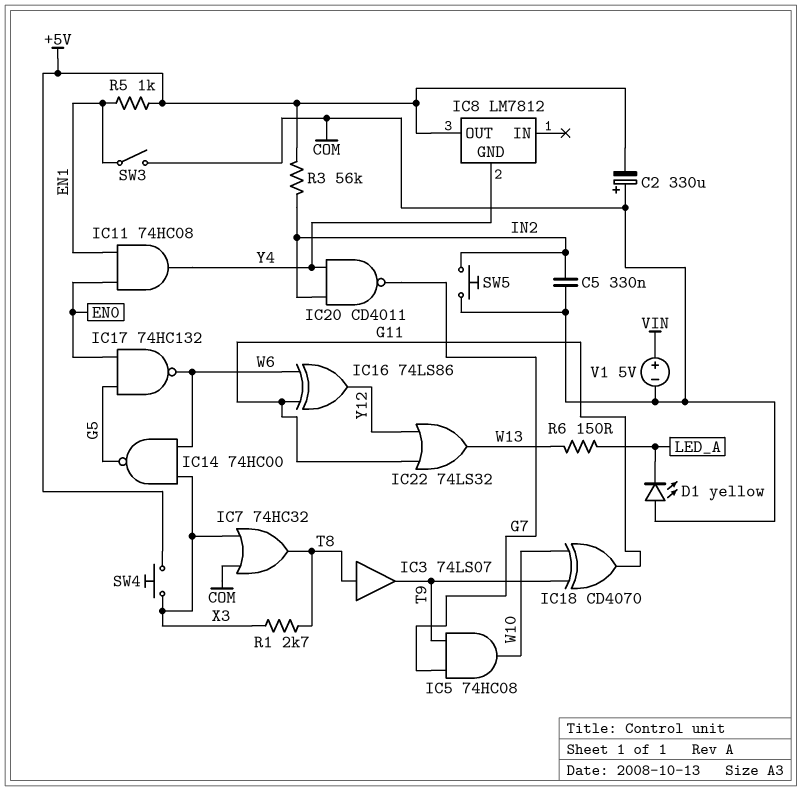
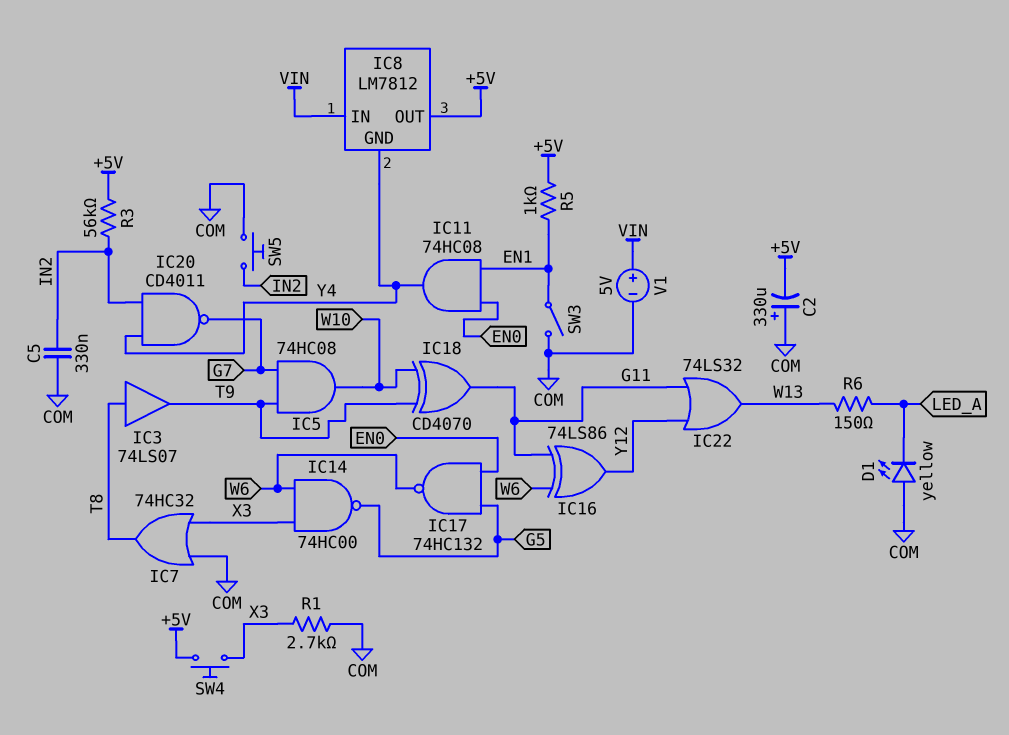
IC8 pin IN: none -> VIN
R1: 2.7k (T8, X3) -> 2.7k (COM, X3)

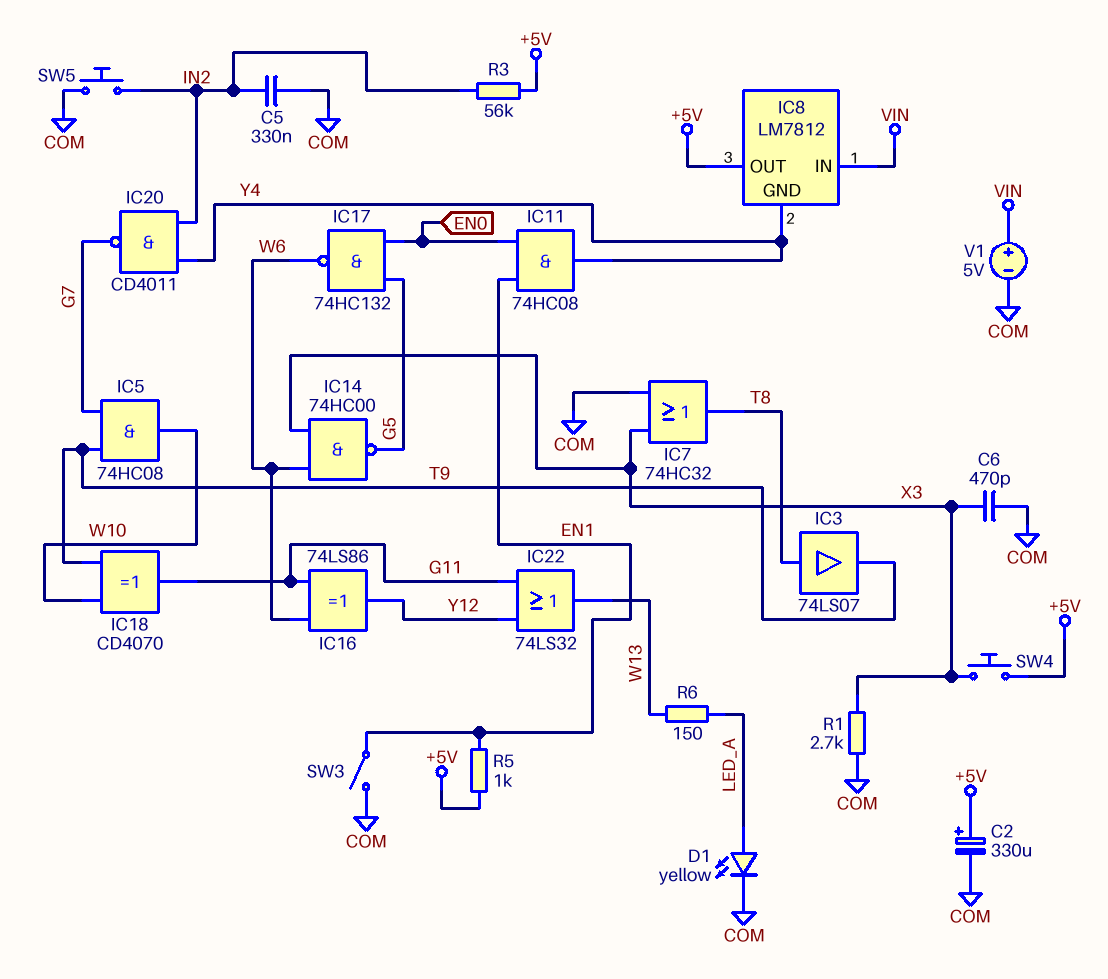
C2: 330uF (plus COM, minus +5V) -> 330uF (plus +5V, minus COM)
C6: none -> 470pF (COM, X3)
D1: LED yellow (A COM, K LED_A) -> LED yellow (A LED_A, K COM)

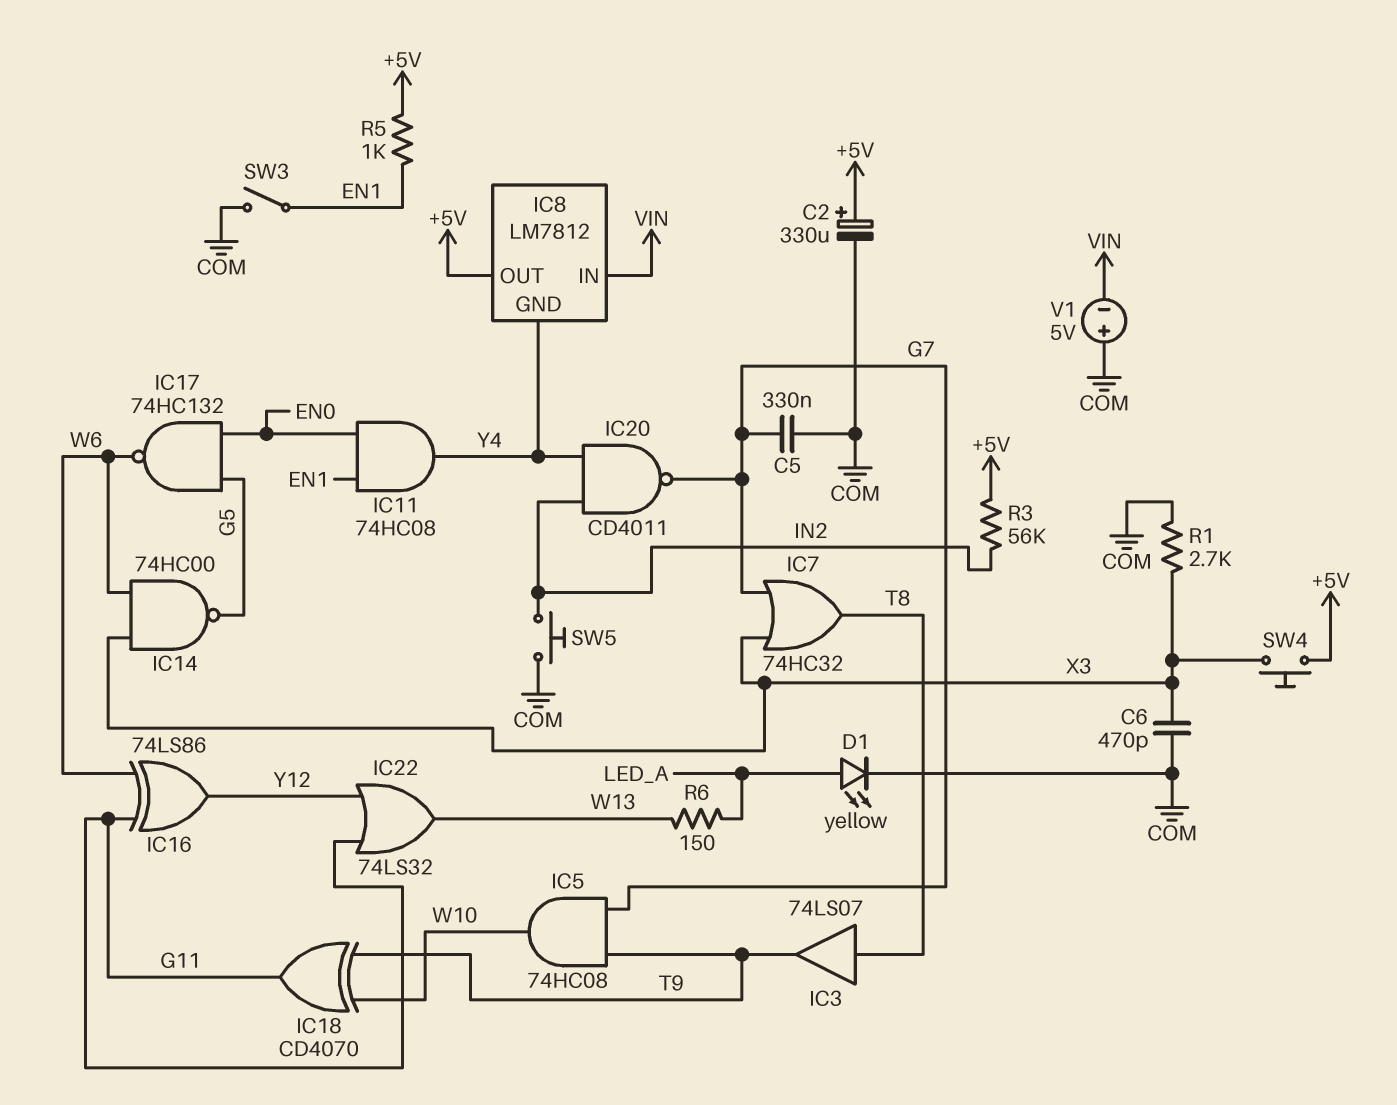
C5: 330nF (COM, IN2) -> 330nF (COM, G7)
IC7: OR 74HC32 (in COM, in X3, out T8) -> OR 74HC32 (in G7, in X3, out T8)
V1: 5V (plus VIN, minus COM) -> 5V (plus COM, minus VIN)

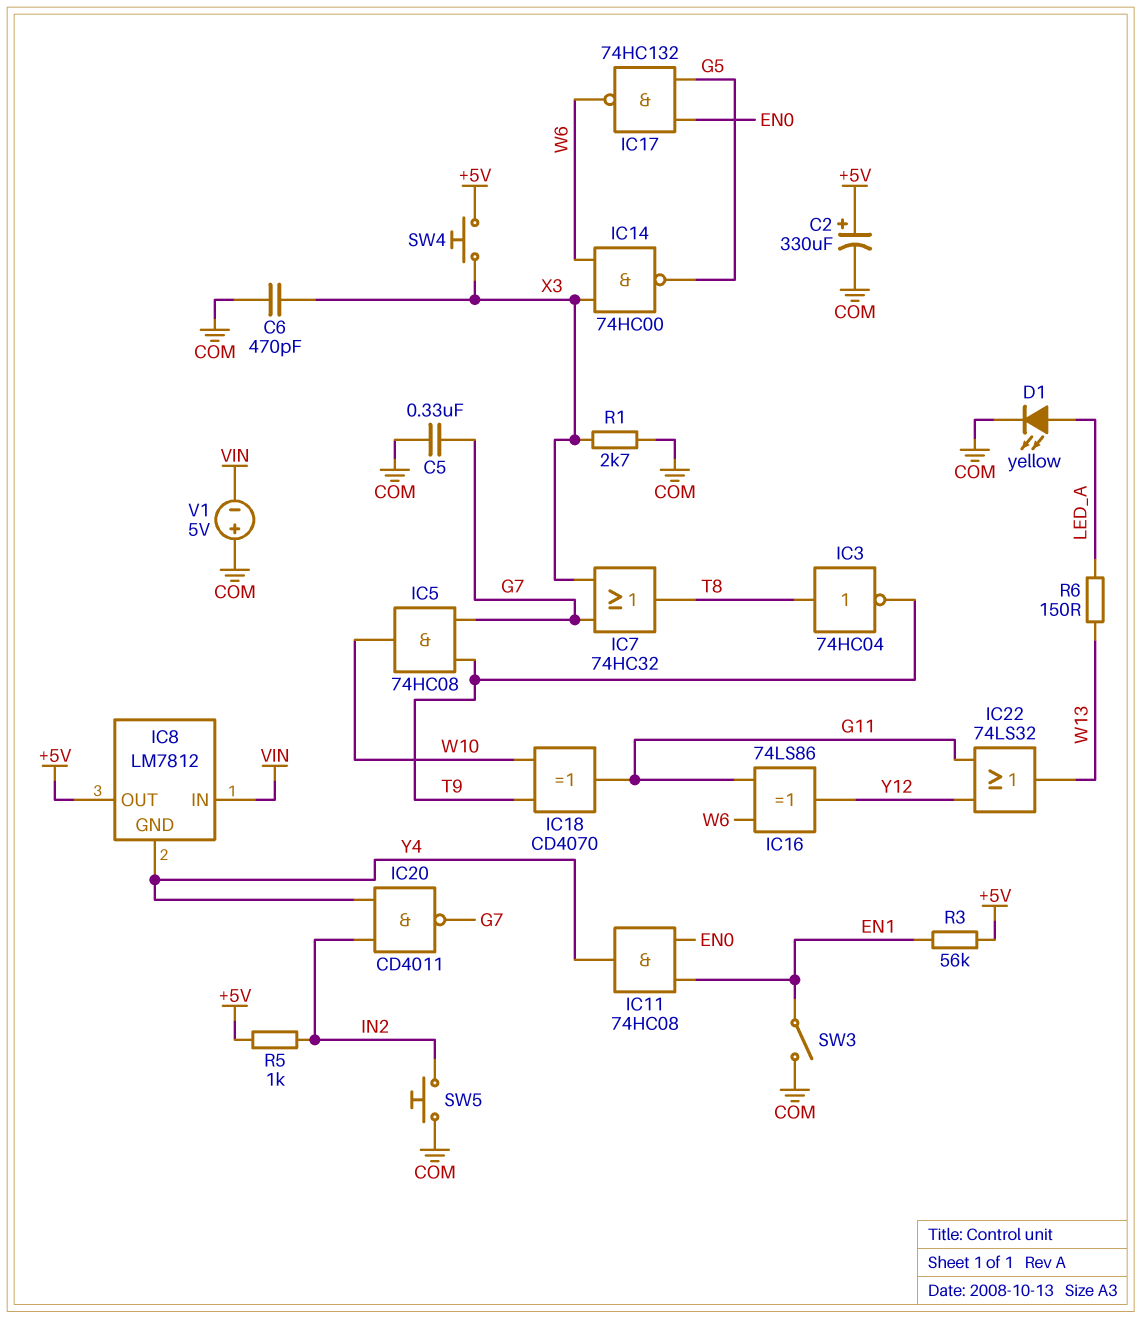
IC3: buffer 74LS07 (in T8, out T9) -> NOT 74HC04 (in T8, out T9)
R3: 56k (+5V, IN2) -> 56k (+5V, EN1)
R5: 1k (+5V, EN1) -> 1k (+5V, IN2)

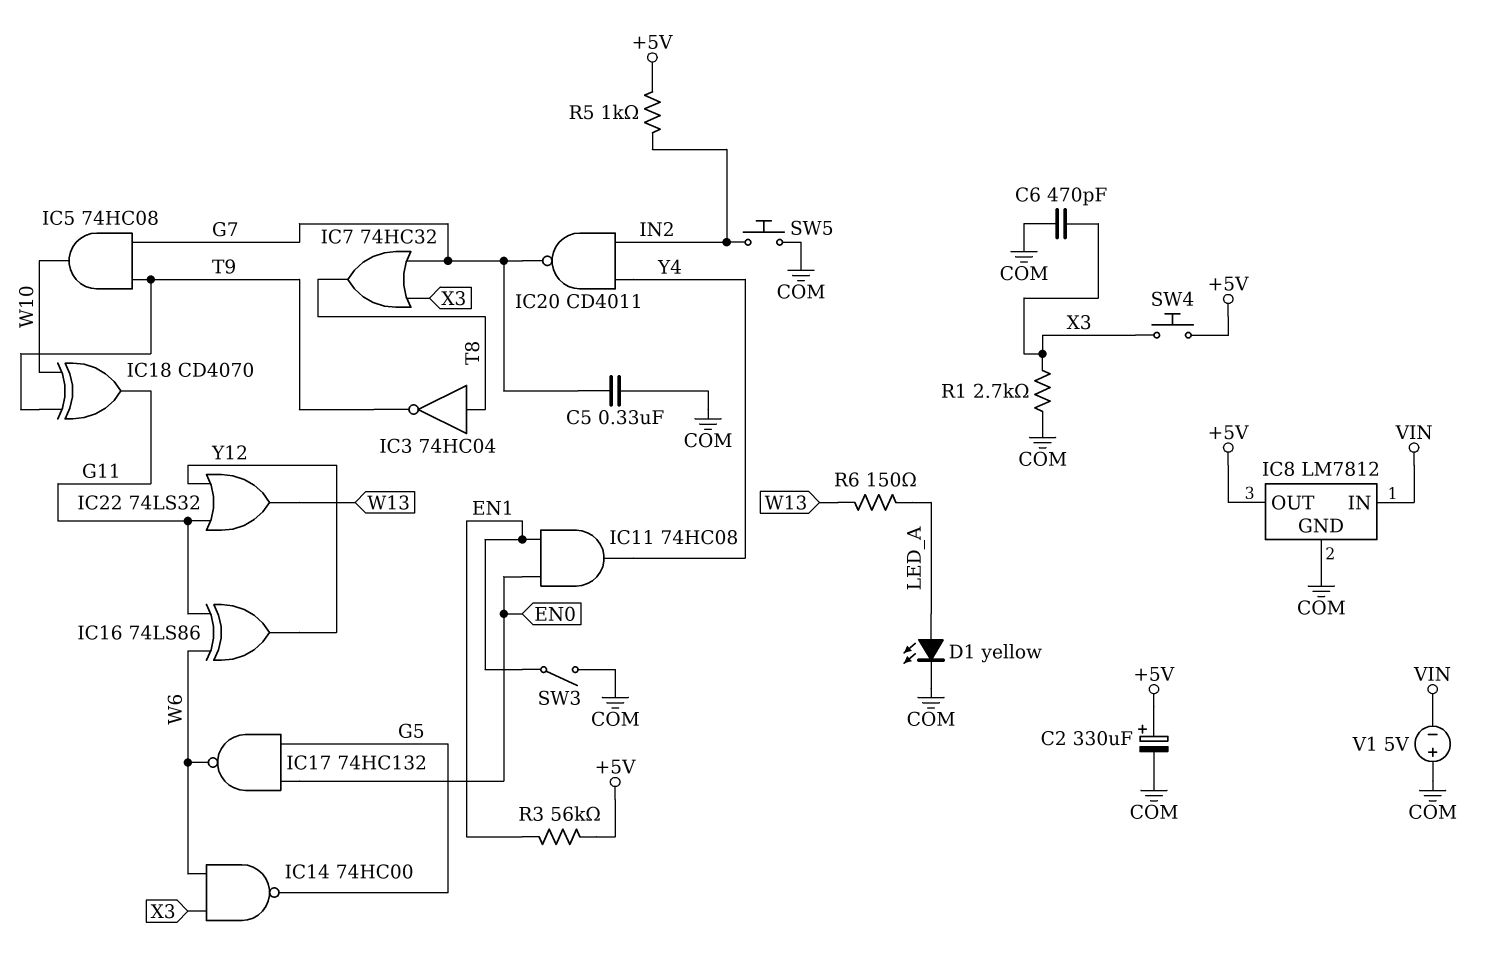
IC8 pin GND: Y4 -> COM

